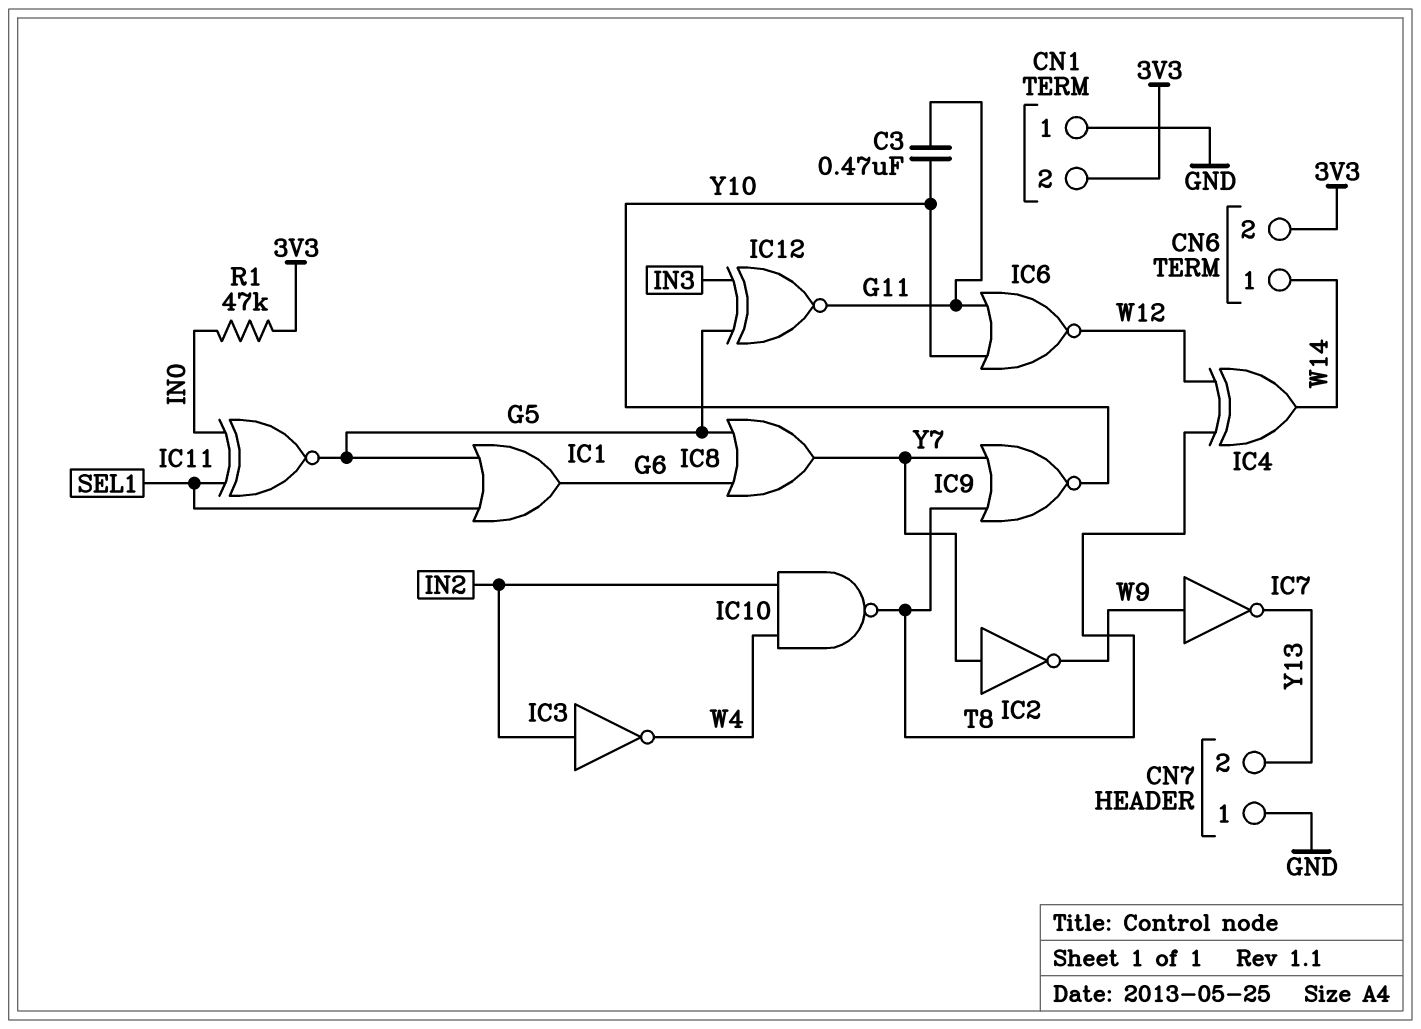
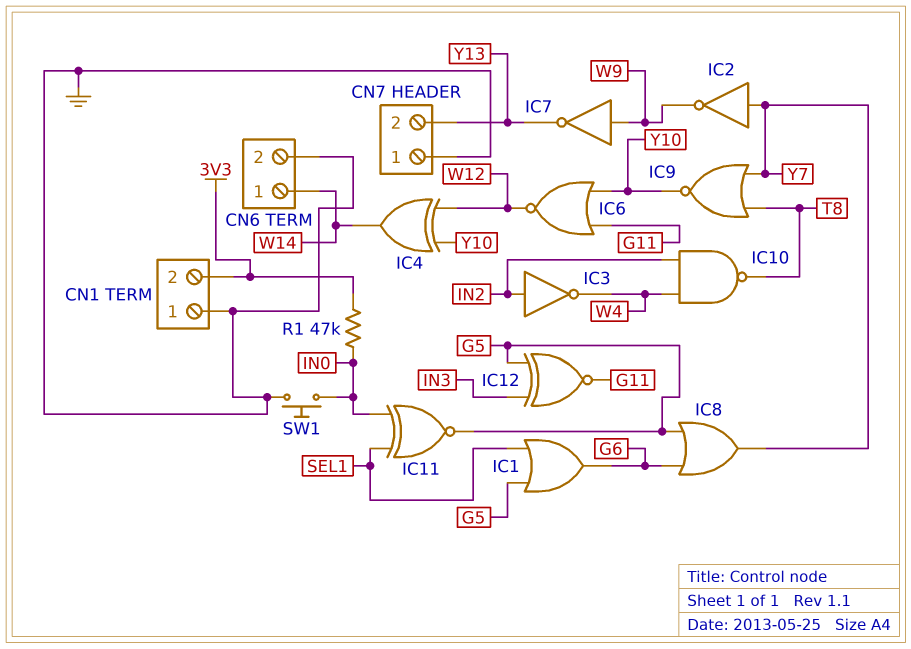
C3: 470nF (G11, Y10) -> none
CN6 pin 2: 3V3 -> GND
IC4: XOR (in T8, in W12, out W14) -> XOR (in W12, in Y10, out W14)
SW1: none -> button (GND, IN0)

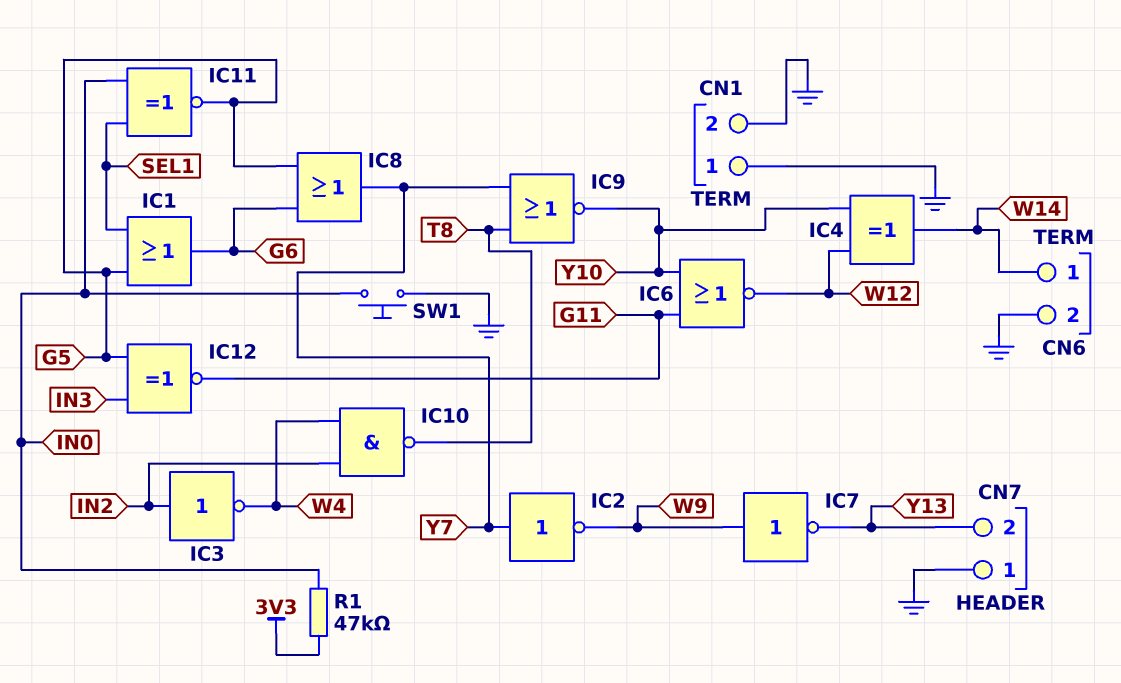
CN1 pin 2: 3V3 -> GND

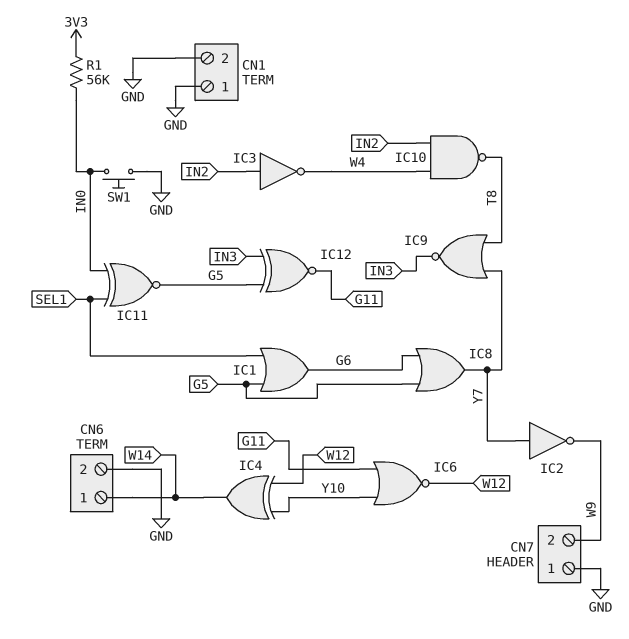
CN7 pin 2: Y13 -> W9
IC7: NOT (in W9, out Y13) -> none
IC9: NOR (in T8, in Y7, out Y10) -> NOR (in T8, in Y7, out IN3)
R1: 47k (3V3, IN0) -> 56k (3V3, IN0)

